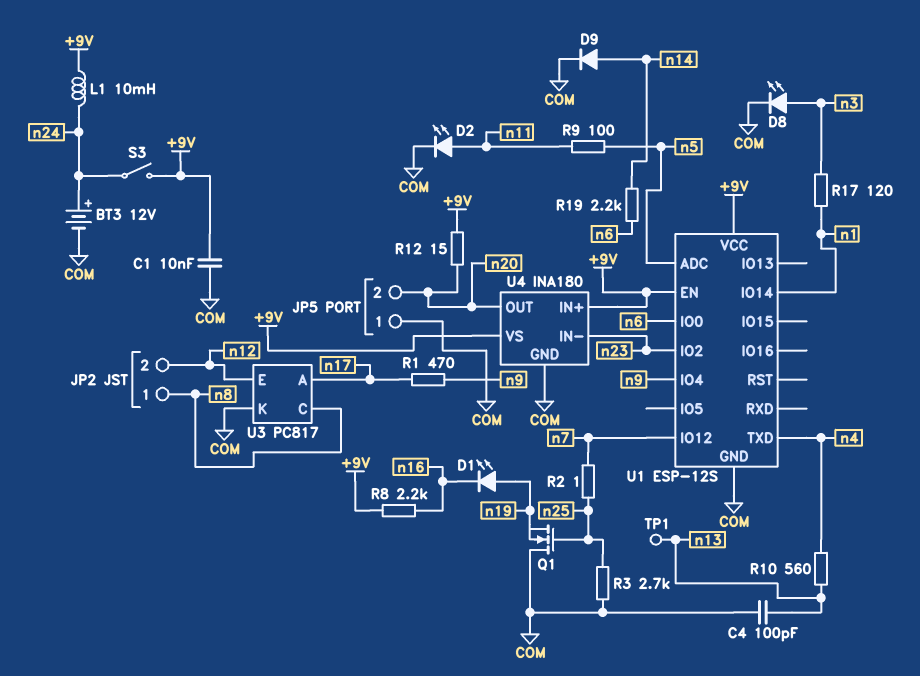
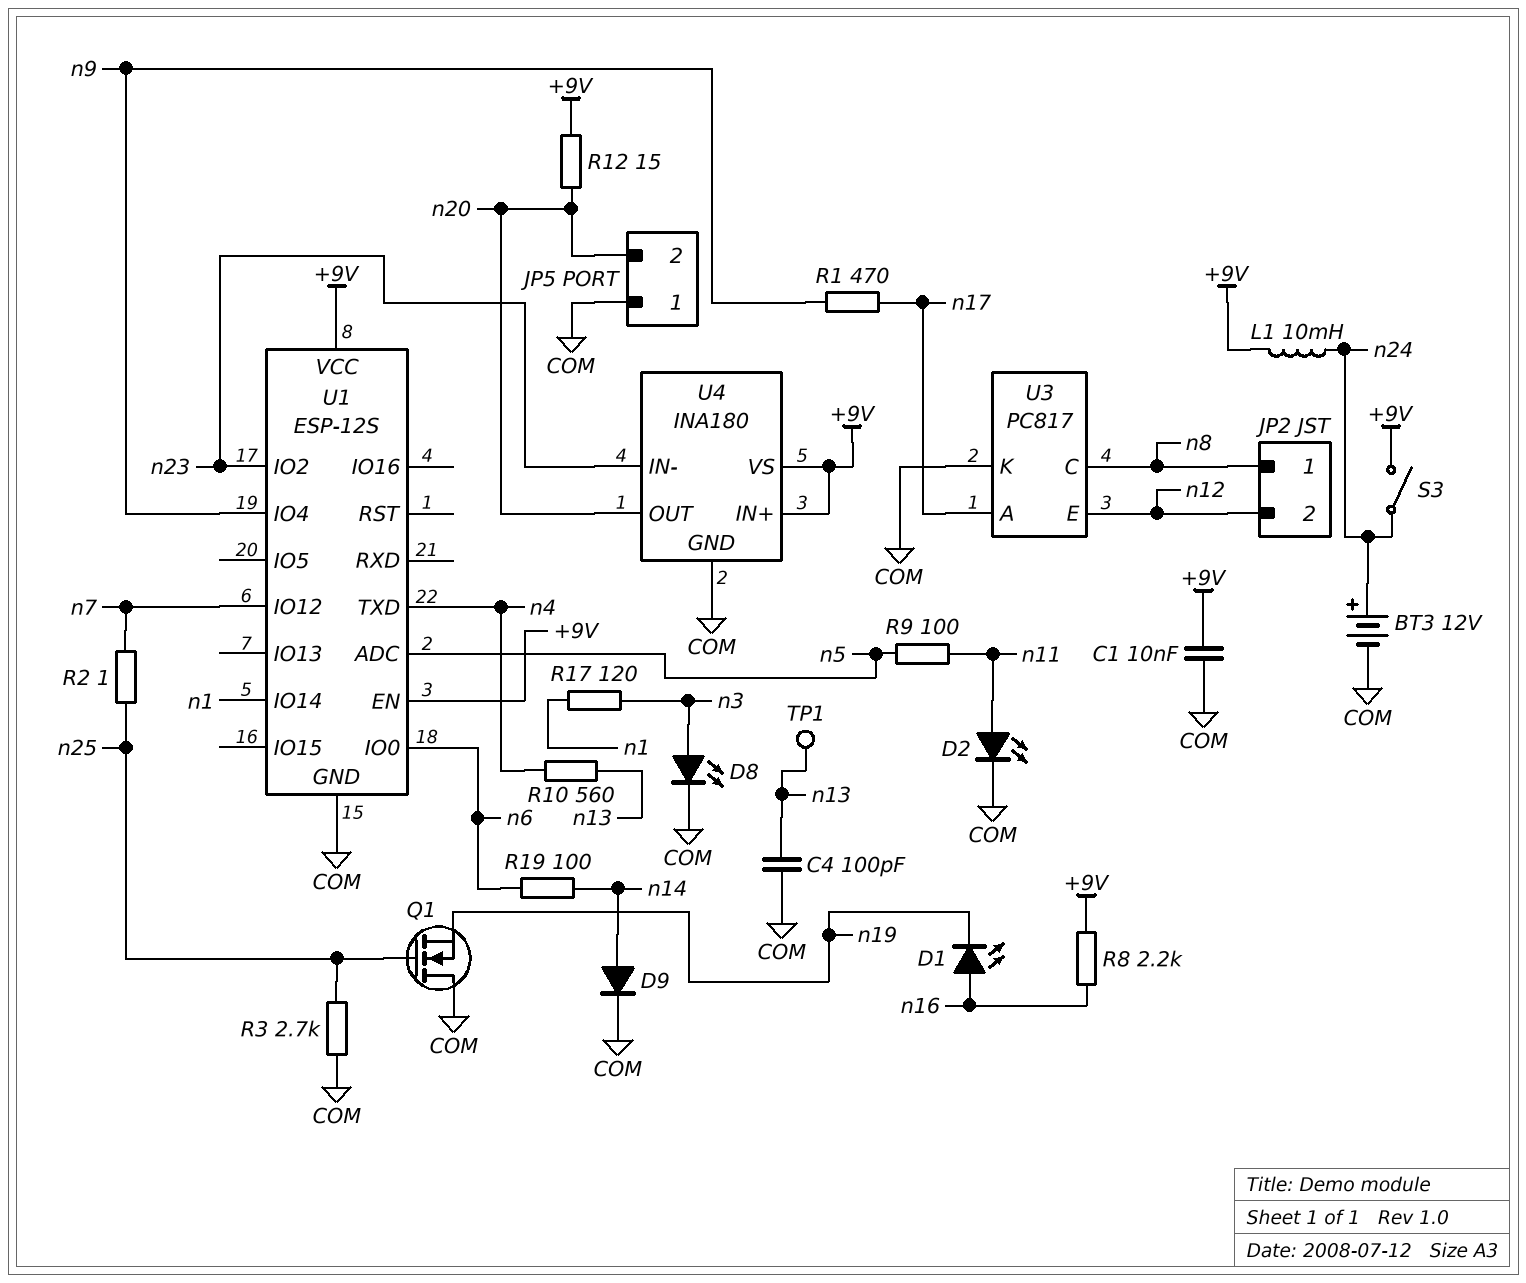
D1: LED (A n19, K n16) -> LED (A n16, K n19)
R19: 2.2k (n6, n14) -> 100 (n6, n14)

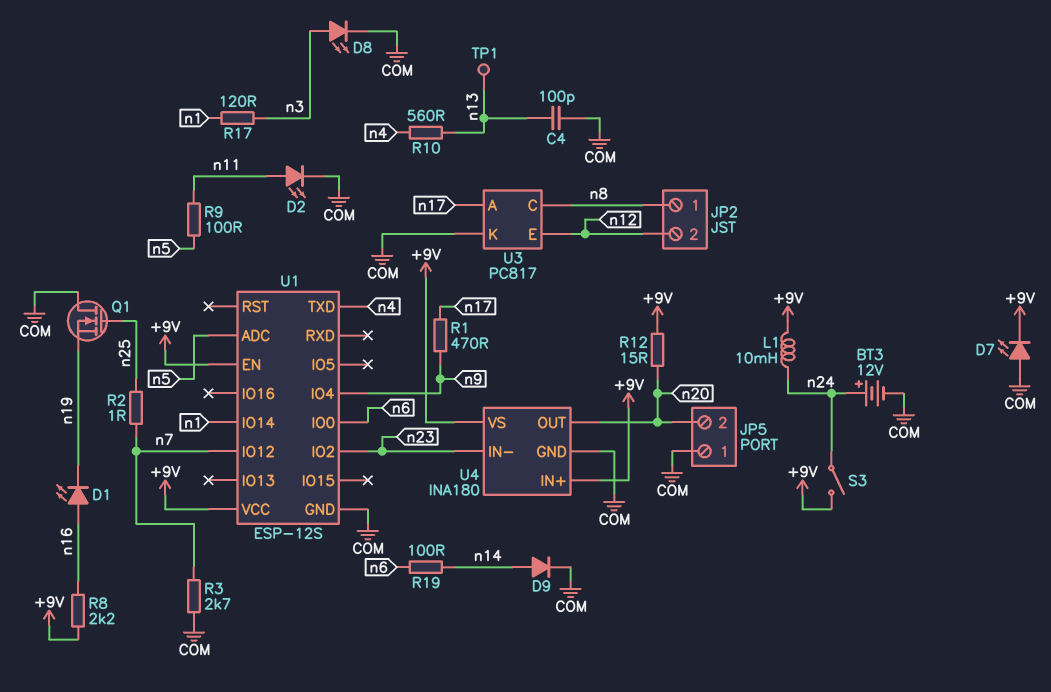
C1: 10nF (+9V, COM) -> none
D7: none -> LED (A COM, K +9V)
R3: 2.7k (COM, n25) -> 2.7k (COM, n7)

